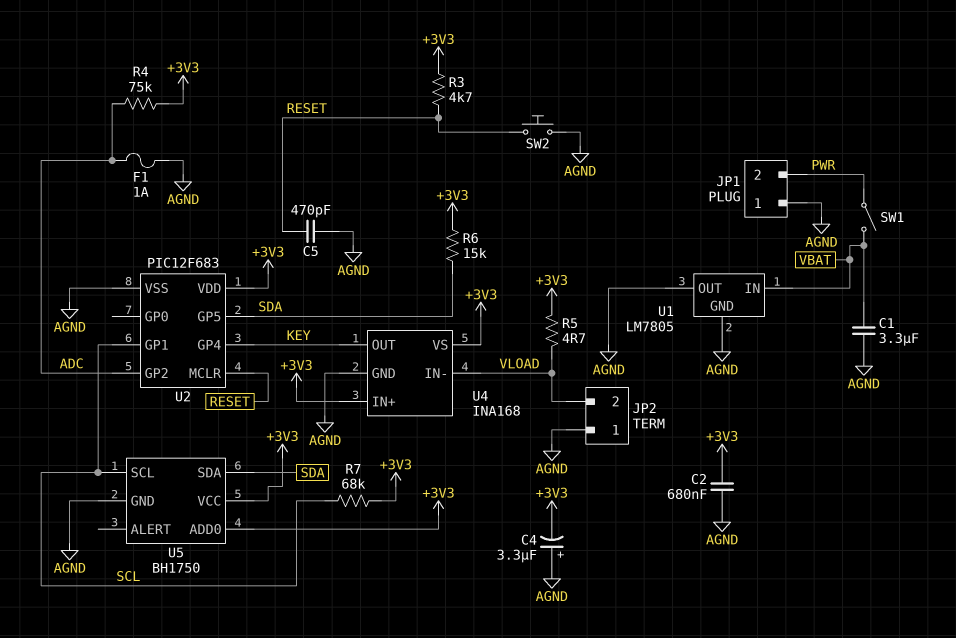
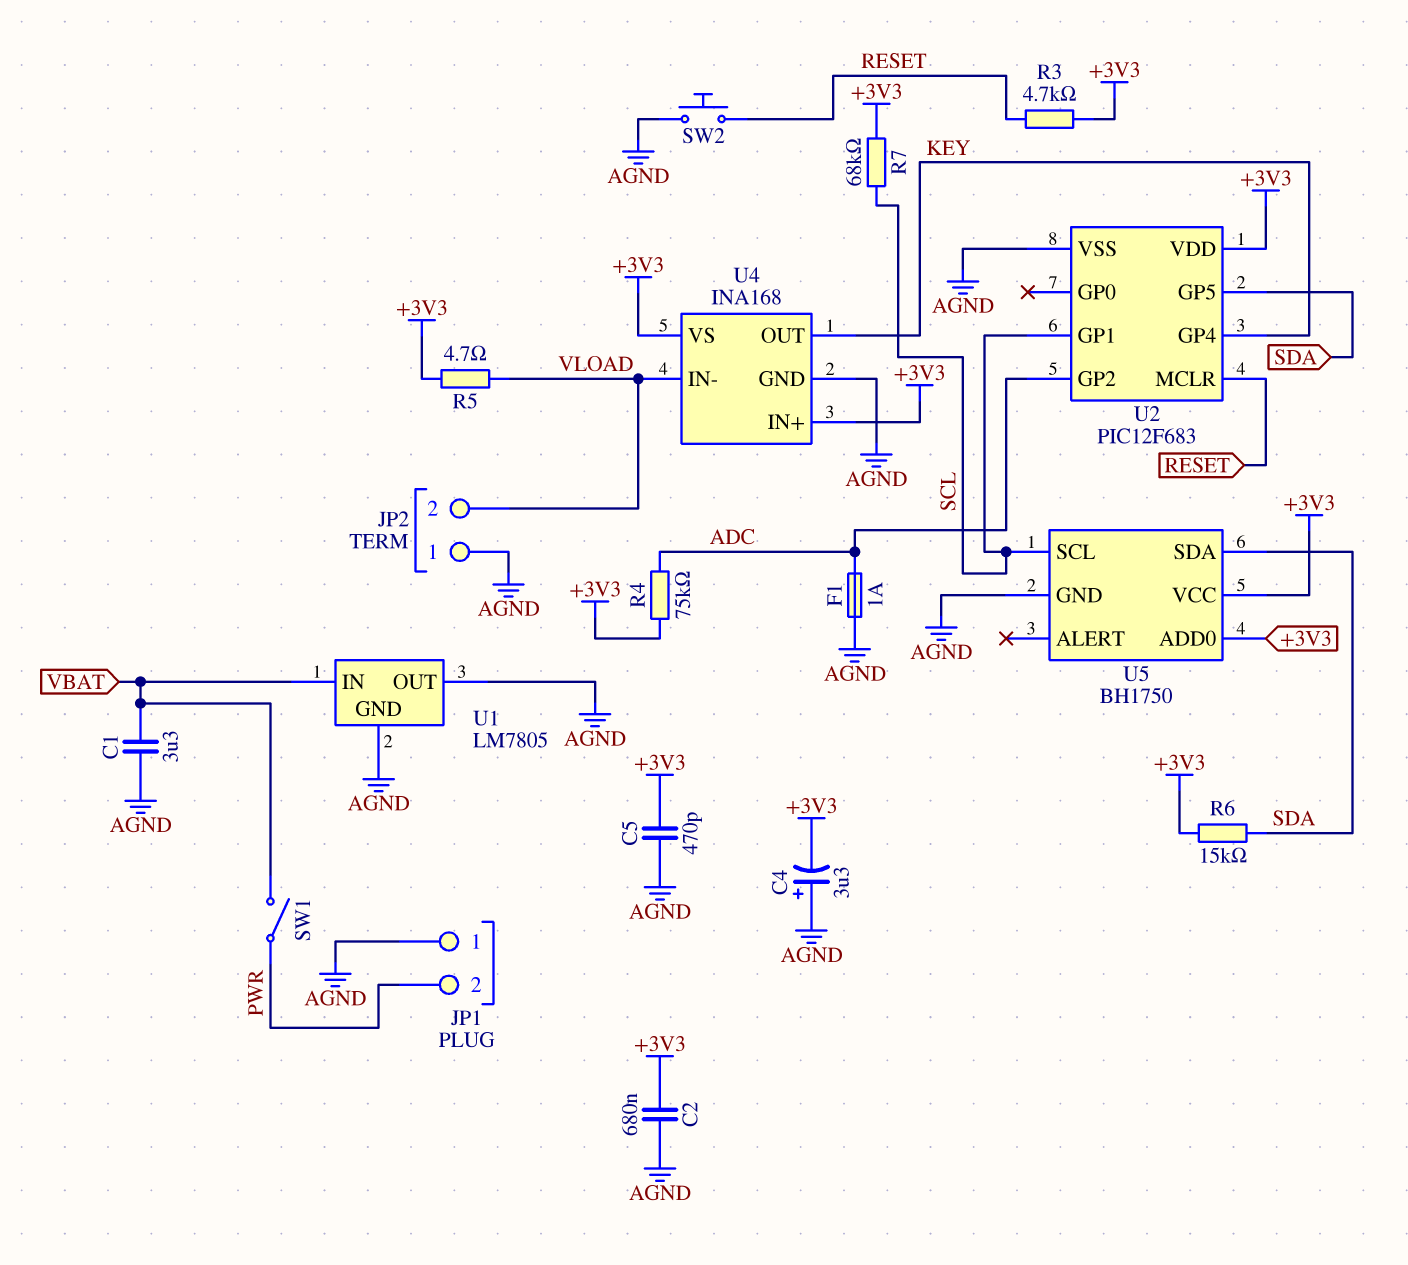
C5: 470pF (AGND, RESET) -> 470pF (+3V3, AGND)

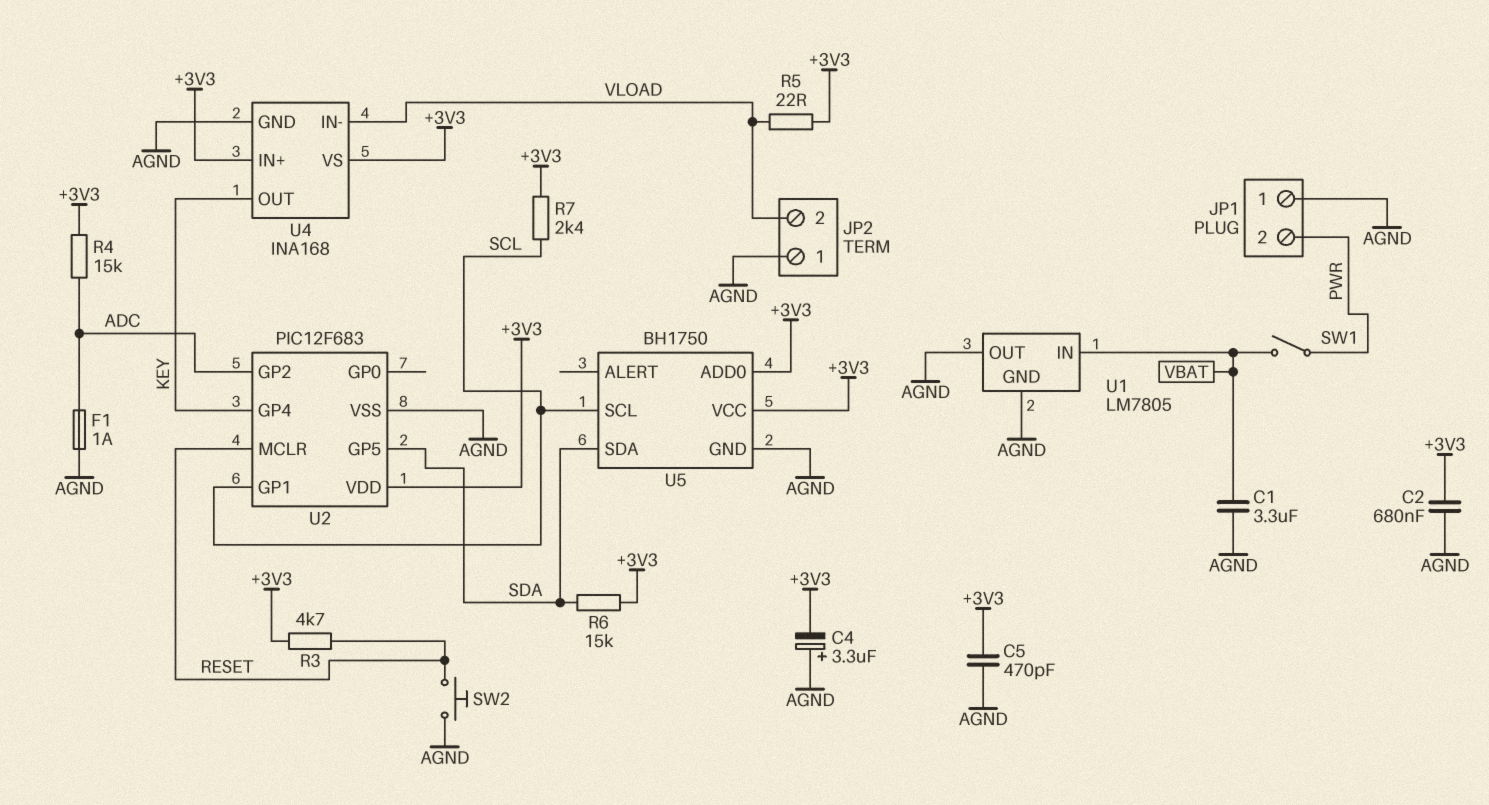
R4: 75k (+3V3, ADC) -> 15k (+3V3, ADC)
R5: 4.7 (+3V3, VLOAD) -> 22 (+3V3, VLOAD)
R7: 68k (+3V3, SCL) -> 2.4k (+3V3, SCL)

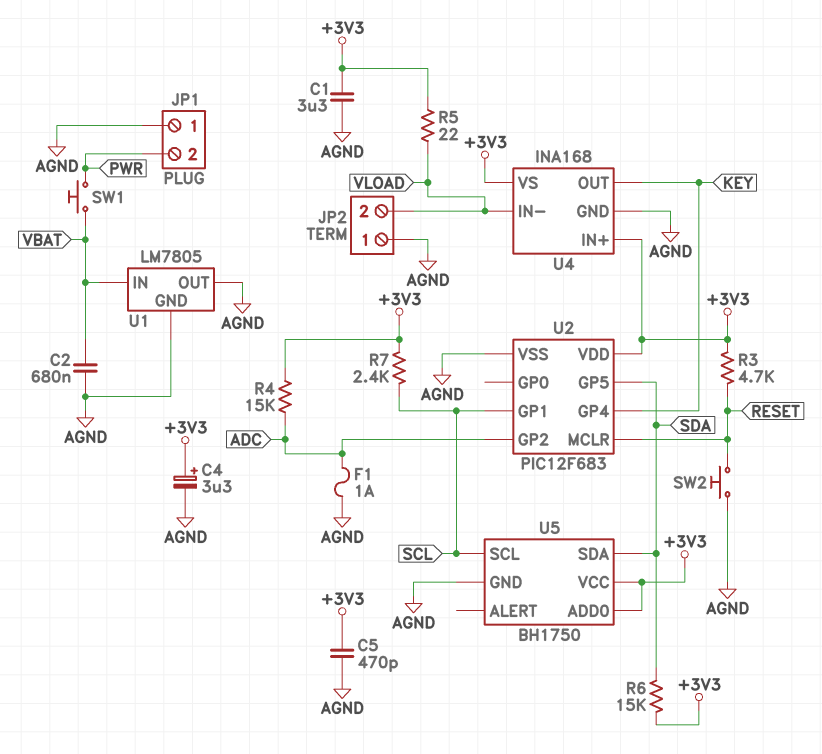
C1: 3.3uF (AGND, VBAT) -> 3.3uF (+3V3, AGND)
C2: 680nF (+3V3, AGND) -> 680nF (AGND, VBAT)
C4: 3.3uF (plus AGND, minus +3V3) -> 3.3uF (plus +3V3, minus AGND)
SW1: switch (PWR, VBAT) -> button (PWR, VBAT)

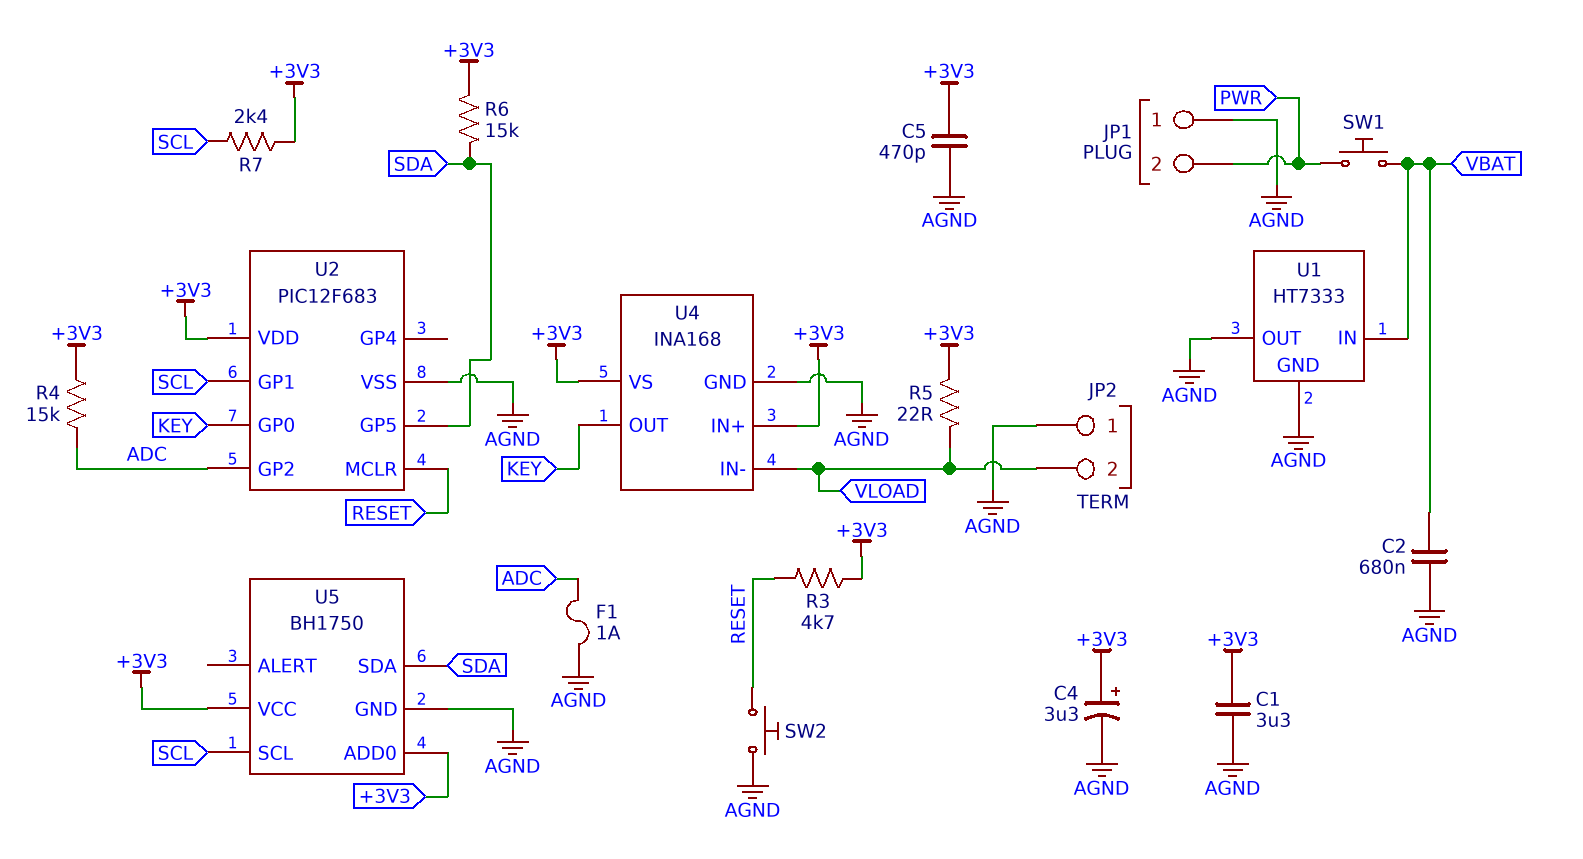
U1: LM7805 -> HT7333
U2 pin GP0: none -> KEY
U2 pin GP4: KEY -> none

